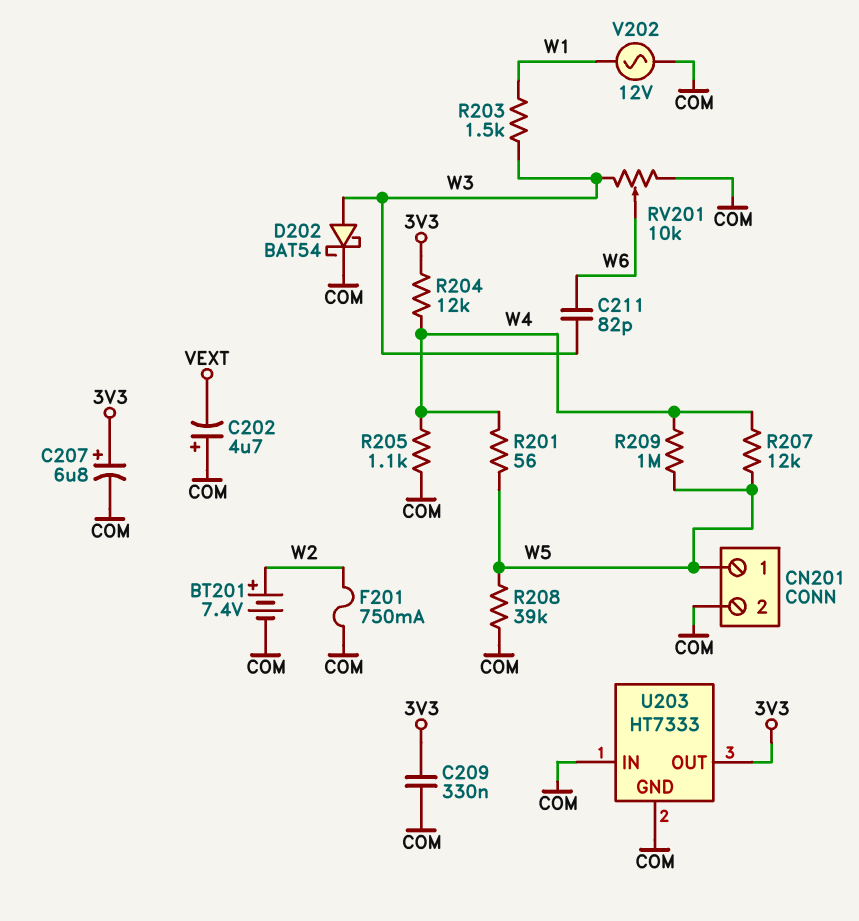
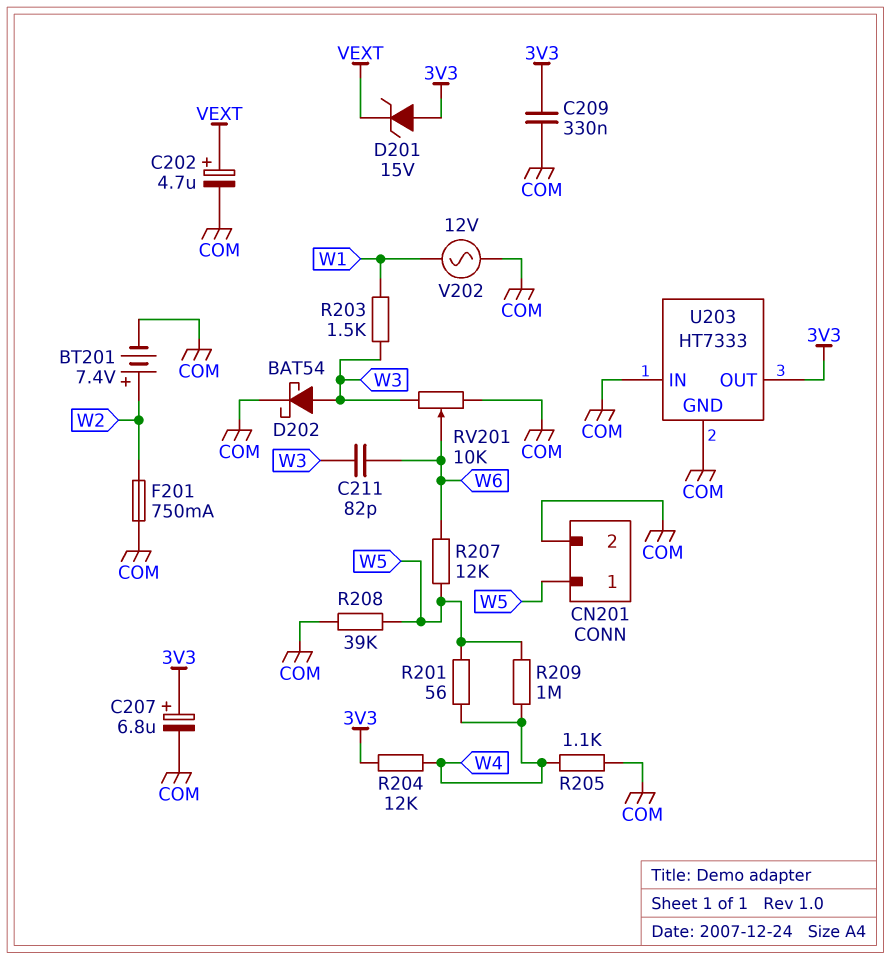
C202: 4.7uF (plus COM, minus VEXT) -> 4.7uF (plus VEXT, minus COM)
D201: none -> zener 15V (A 3V3, K VEXT)
R207: 12k (W4, W5) -> 12k (W5, W6)

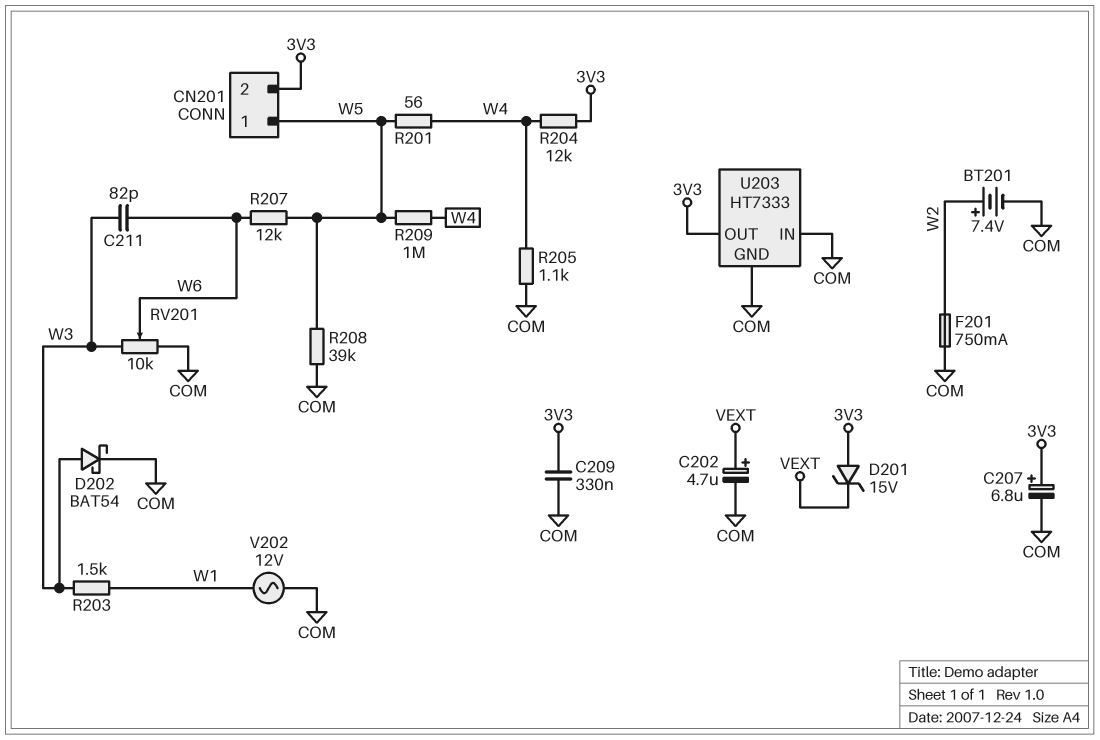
CN201 pin 2: COM -> 3V3

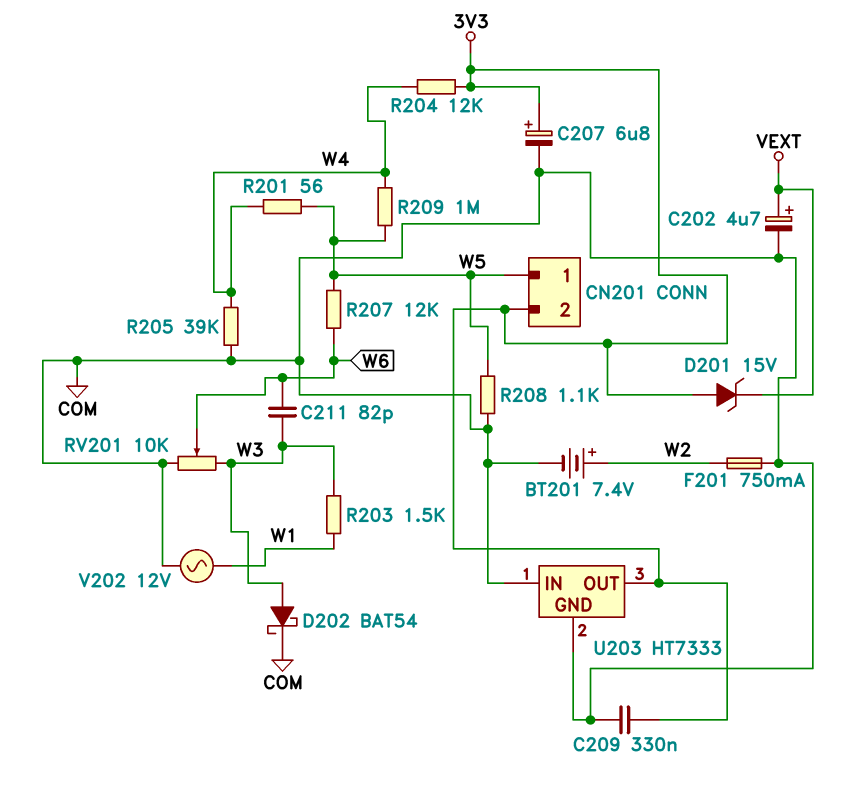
R205: 1.1k (COM, W4) -> 39k (COM, W4)
R208: 39k (COM, W5) -> 1.1k (COM, W5)

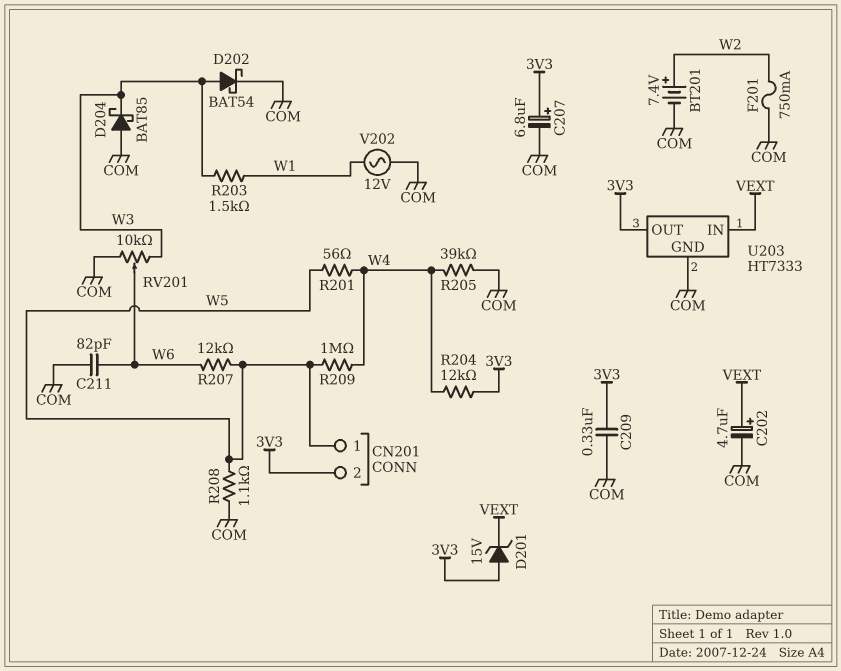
C211: 82pF (W3, W6) -> 82pF (COM, W6)
D204: none -> schottky BAT85 (A COM, K W3)
U203 pin IN: COM -> VEXT

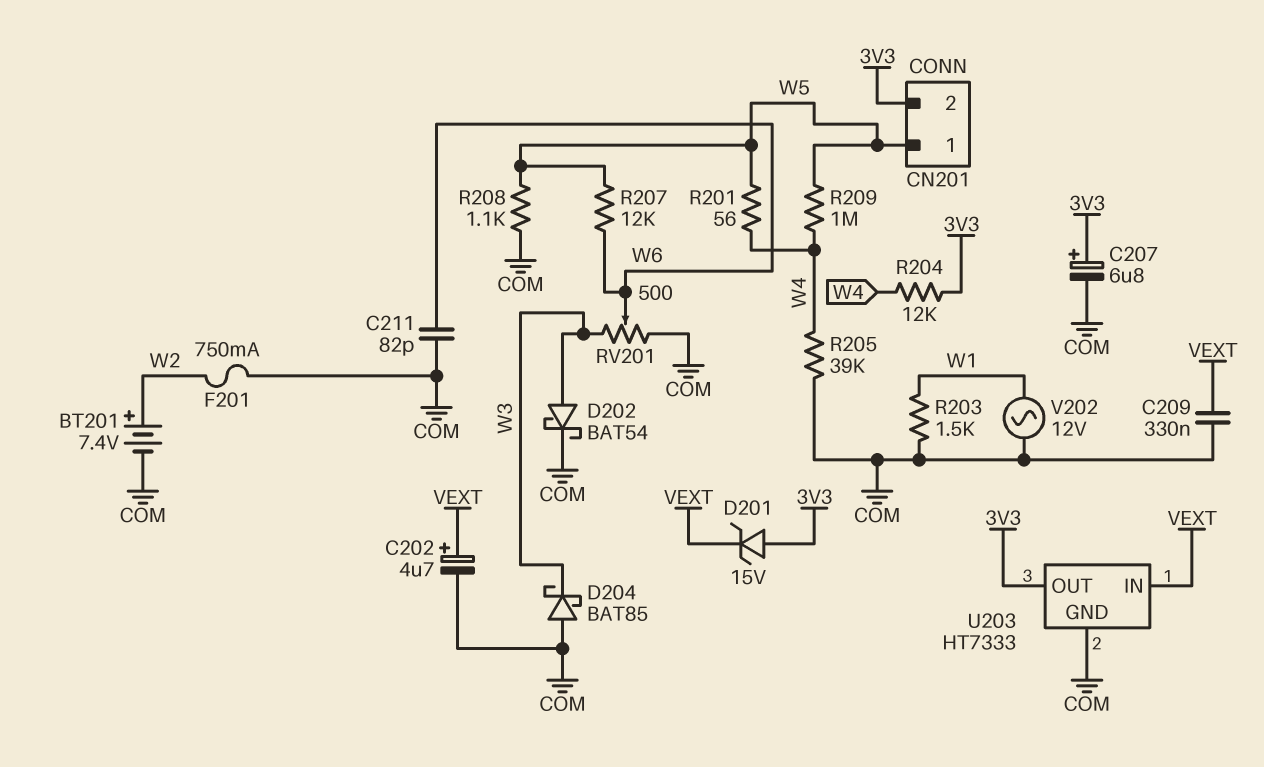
C209: 330nF (3V3, COM) -> 330nF (COM, VEXT)
R203: 1.5k (W1, W3) -> 1.5k (COM, W1)
RV201: 10k (COM, W3, wiper W6) -> 500 (COM, W3, wiper W6)

